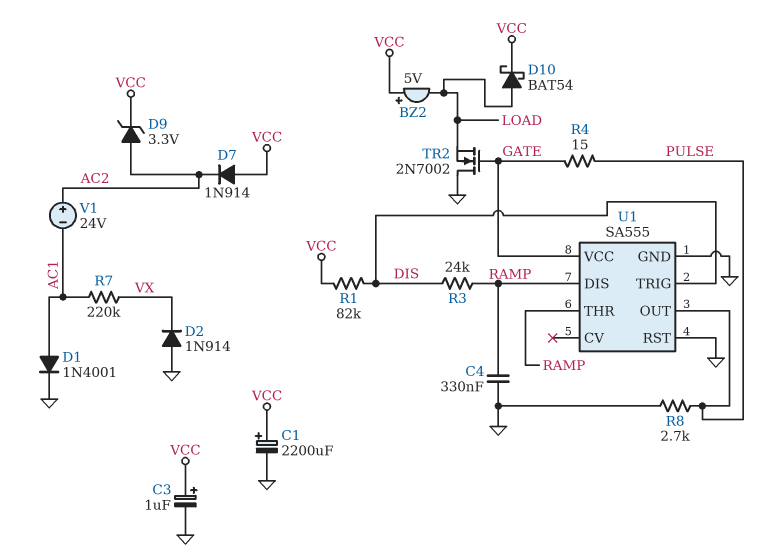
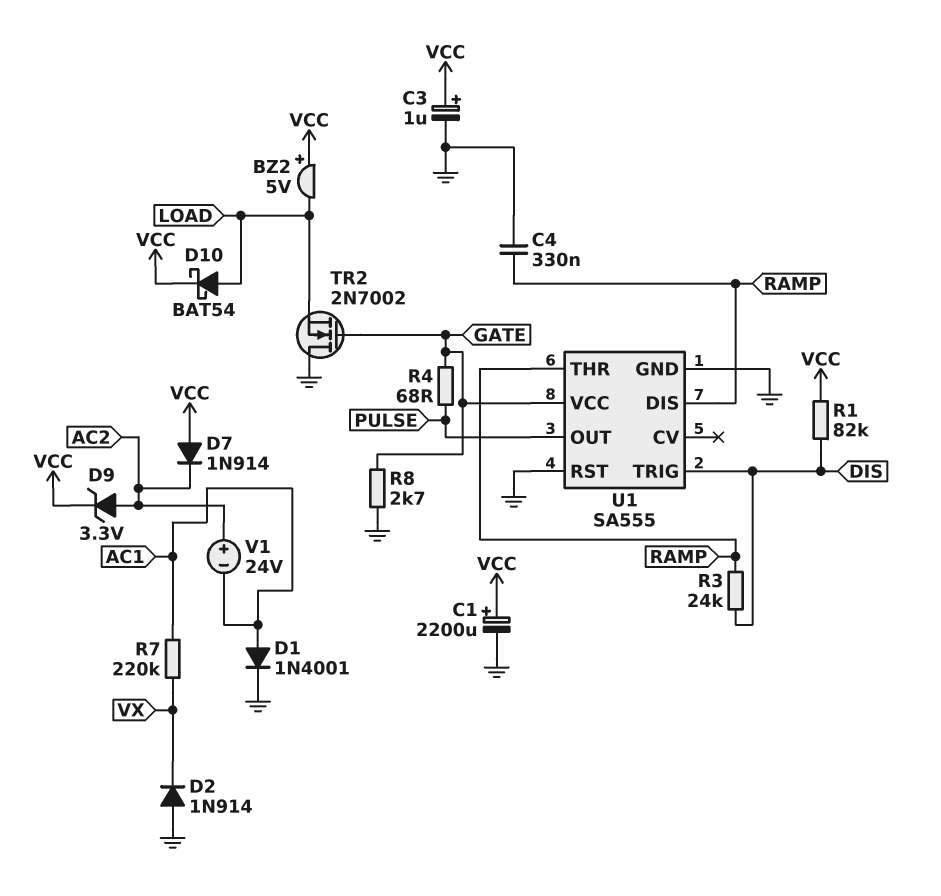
R4: 15 (GATE, PULSE) -> 68 (GATE, PULSE)
R8: 2.7k (GND, PULSE) -> 2.7k (GATE, GND)

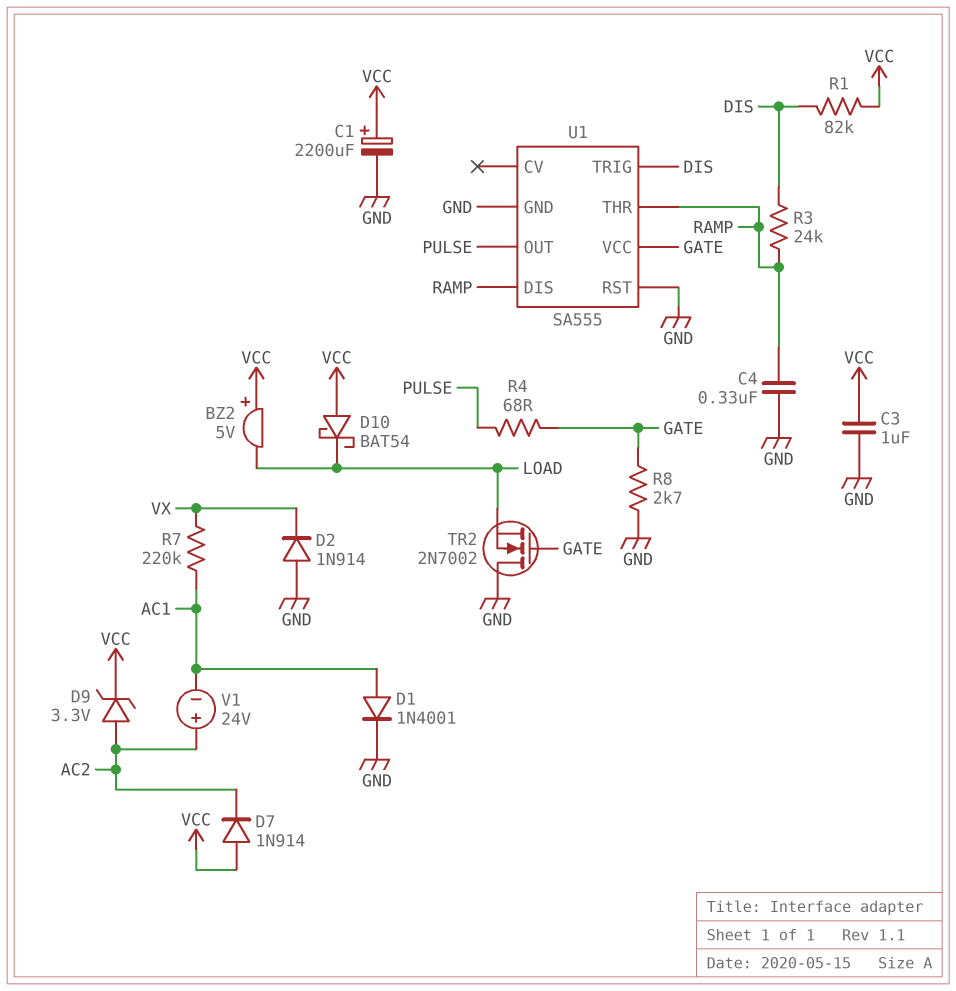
C3: 1uF (plus VCC, minus GND) -> 1uF (GND, VCC)
D10: schottky BAT54 (A LOAD, K VCC) -> schottky BAT54 (A VCC, K LOAD)

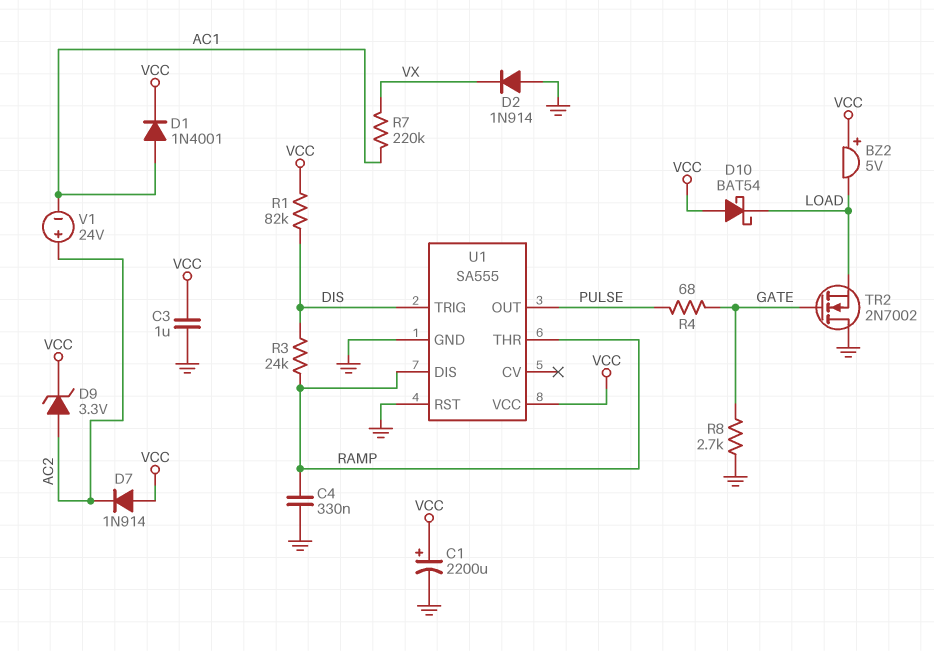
D1: diode 1N4001 (A AC1, K GND) -> diode 1N4001 (A AC1, K VCC)
U1 pin VCC: GATE -> VCC

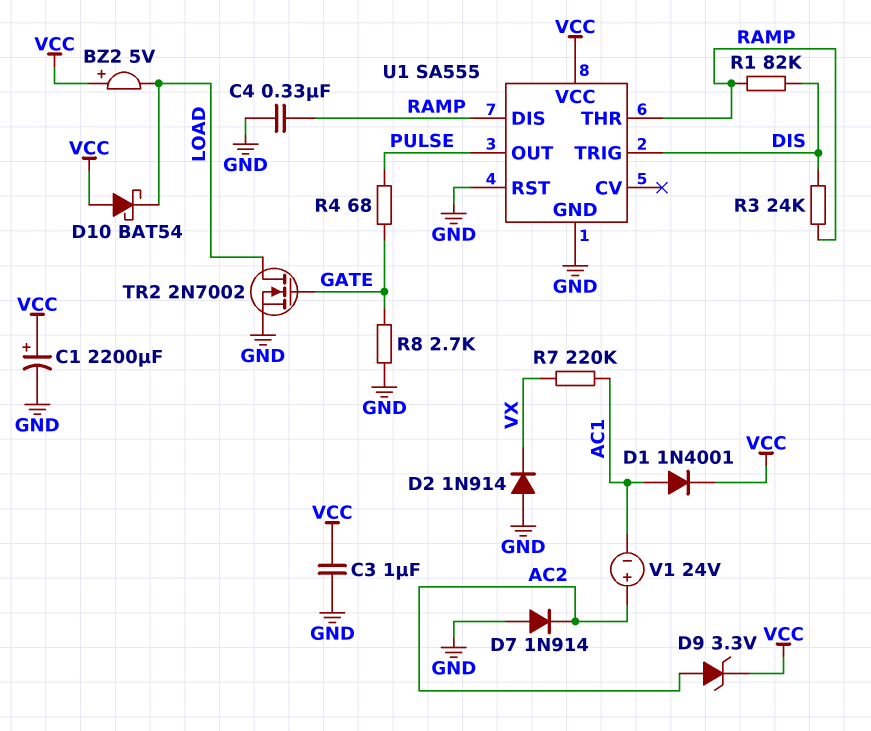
D7: diode 1N914 (A VCC, K AC2) -> diode 1N914 (A GND, K AC2)
R1: 82k (DIS, VCC) -> 82k (DIS, RAMP)
TR2: NMOS 2N7002 (G GATE, D GND, S LOAD) -> NMOS 2N7002 (G GATE, D LOAD, S GND)

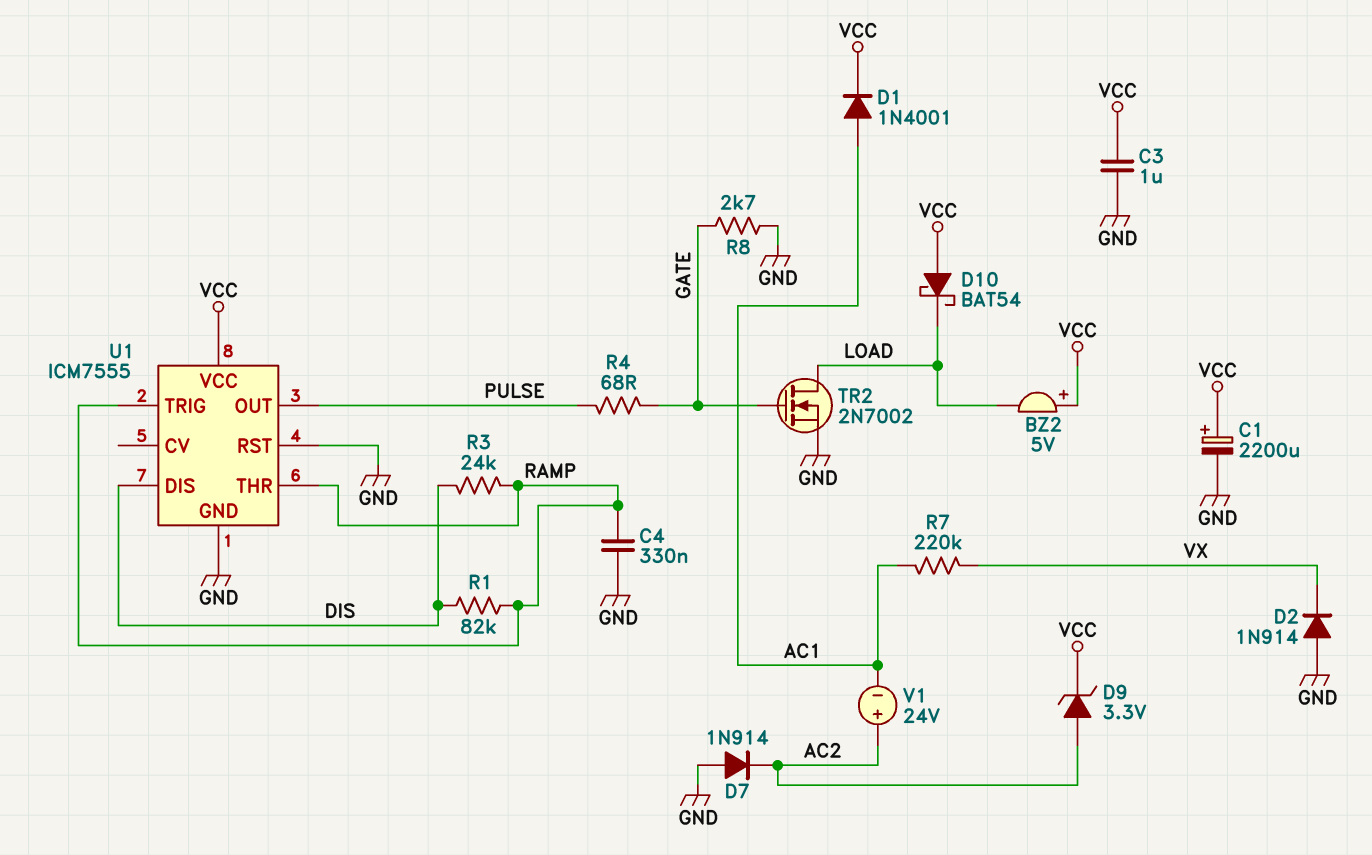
U1: SA555 -> ICM7555
U1 pin DIS: RAMP -> DIS
U1 pin TRIG: DIS -> RAMP

